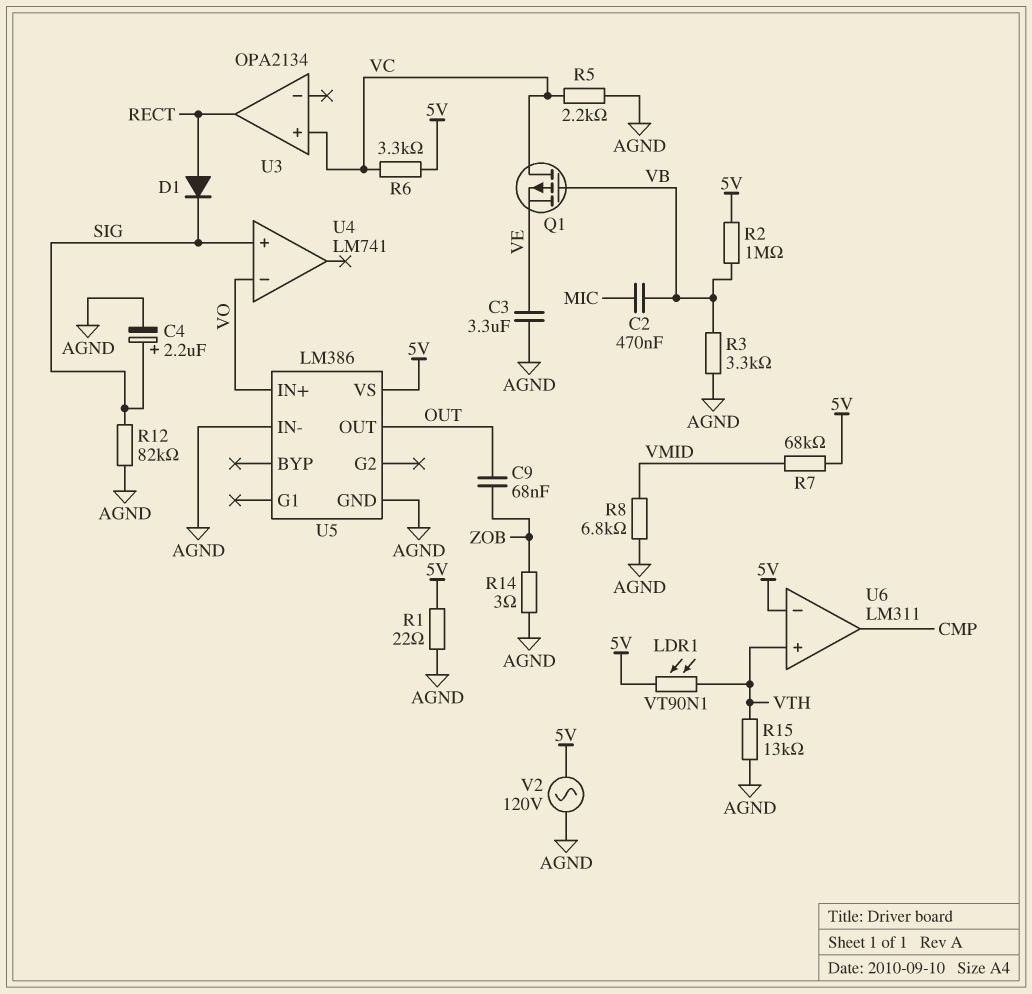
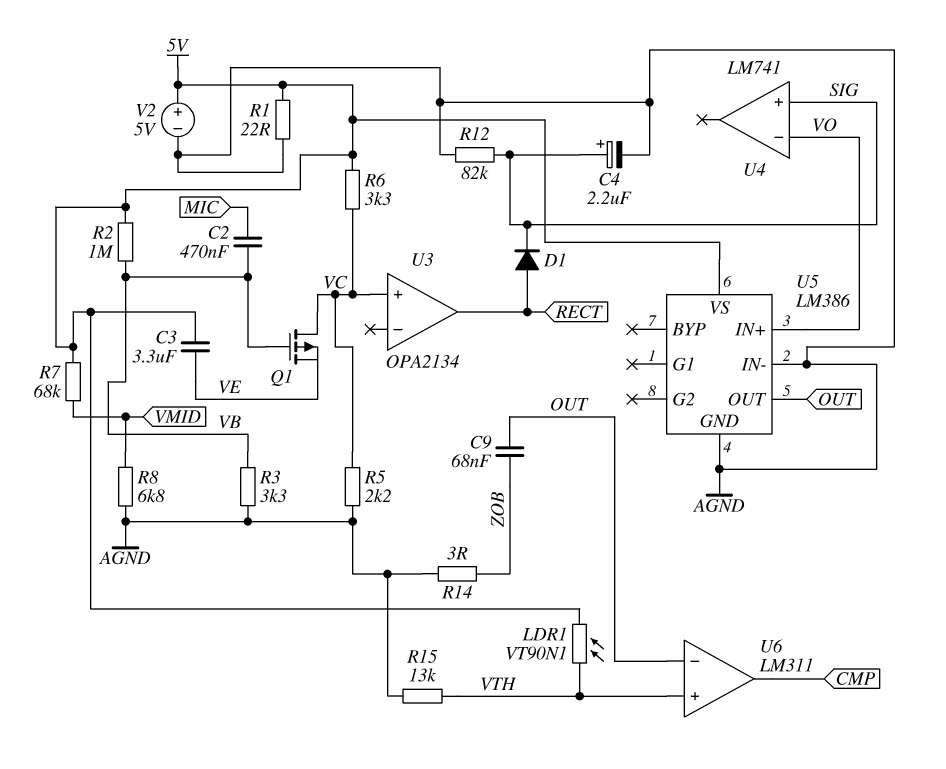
C3: 3.3uF (AGND, VE) -> 3.3uF (5V, VE)
U6 pin in-: 5V -> OUT
V2: AC 120V (5V, AGND) -> 5V (plus 5V, minus AGND)

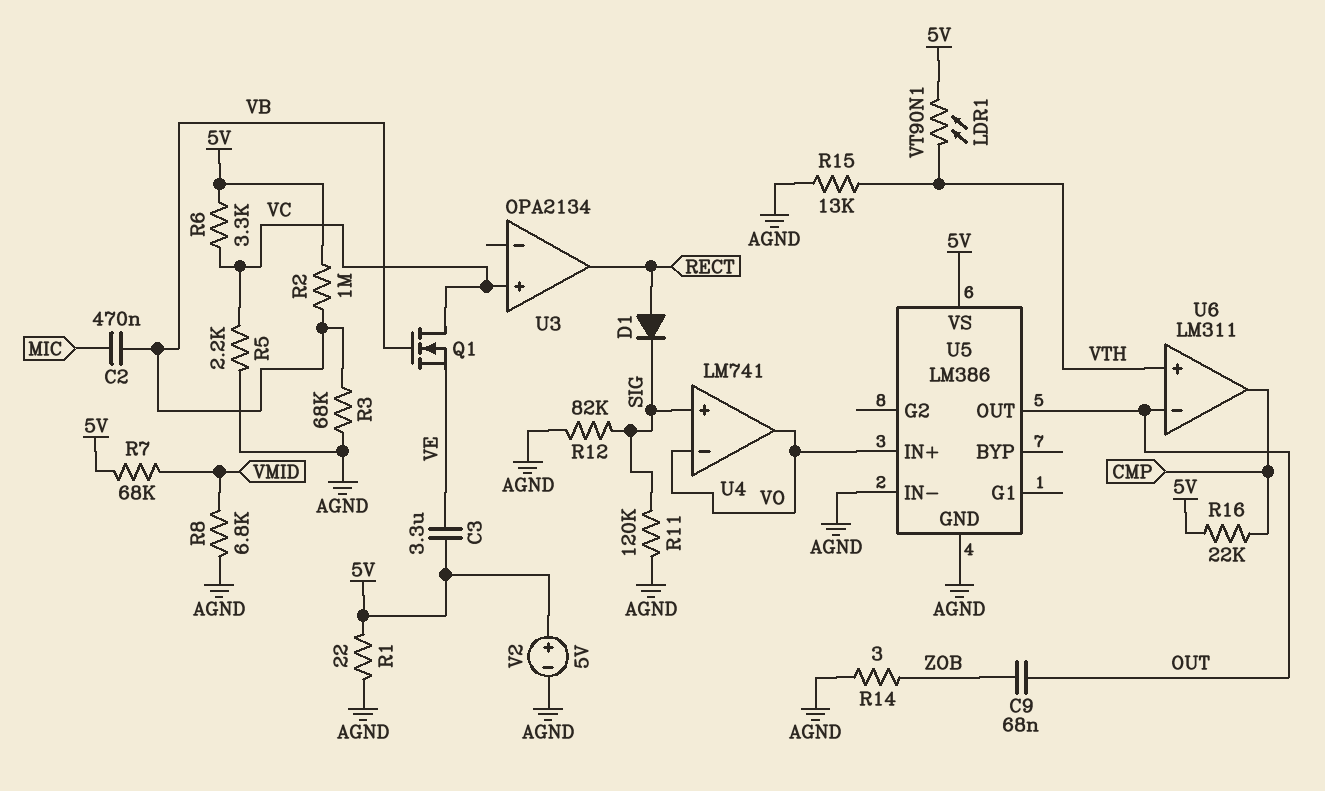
C4: 2.2uF (plus SIG, minus AGND) -> none
Q1: PMOS (G VB, D VC, S VE) -> NMOS (G VB, D VC, S VE)
R3: 3.3k (AGND, VB) -> 68k (AGND, VB)
R11: none -> 120k (AGND, SIG)
R16: none -> 22k (5V, CMP)
U4 pin out: none -> VO

